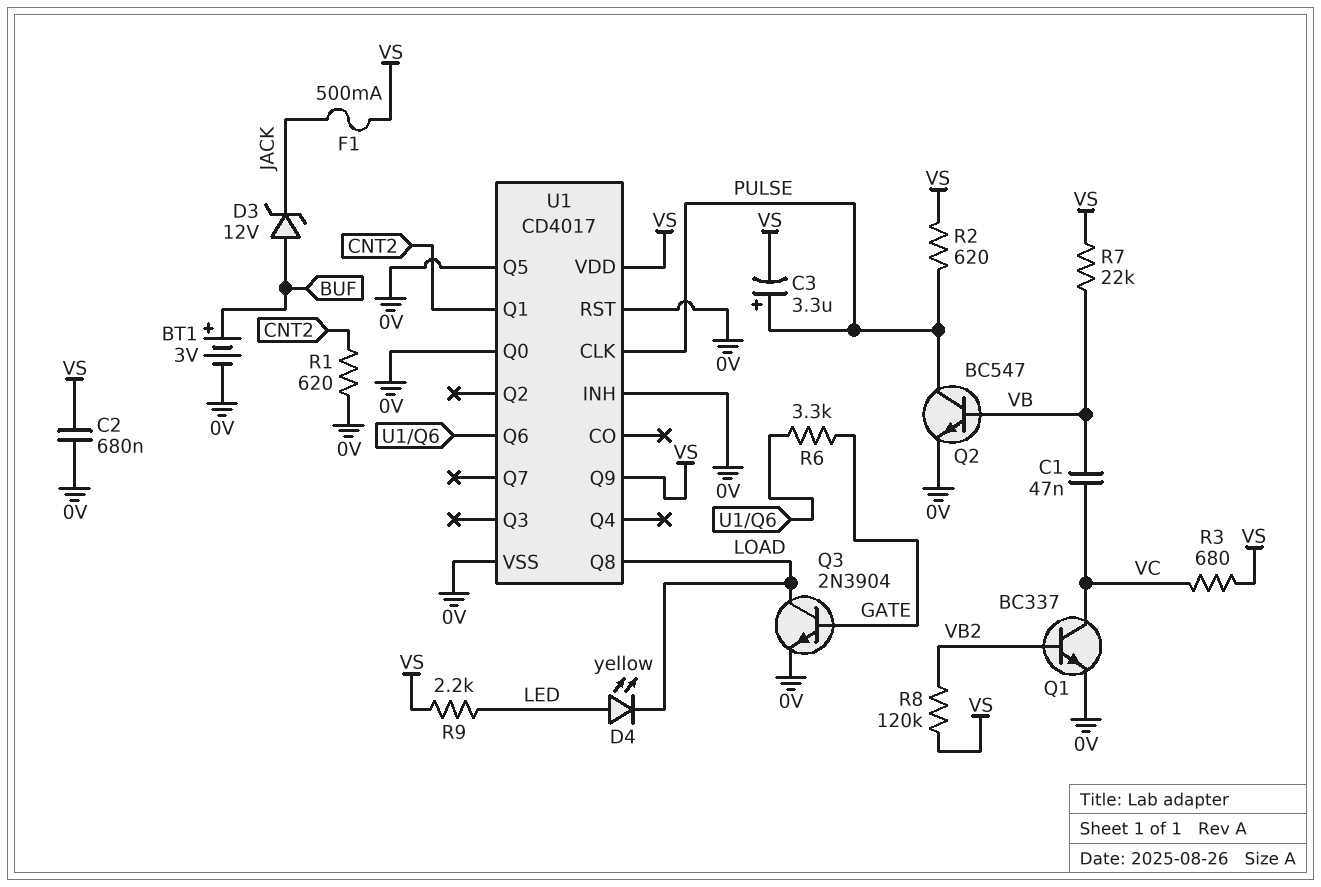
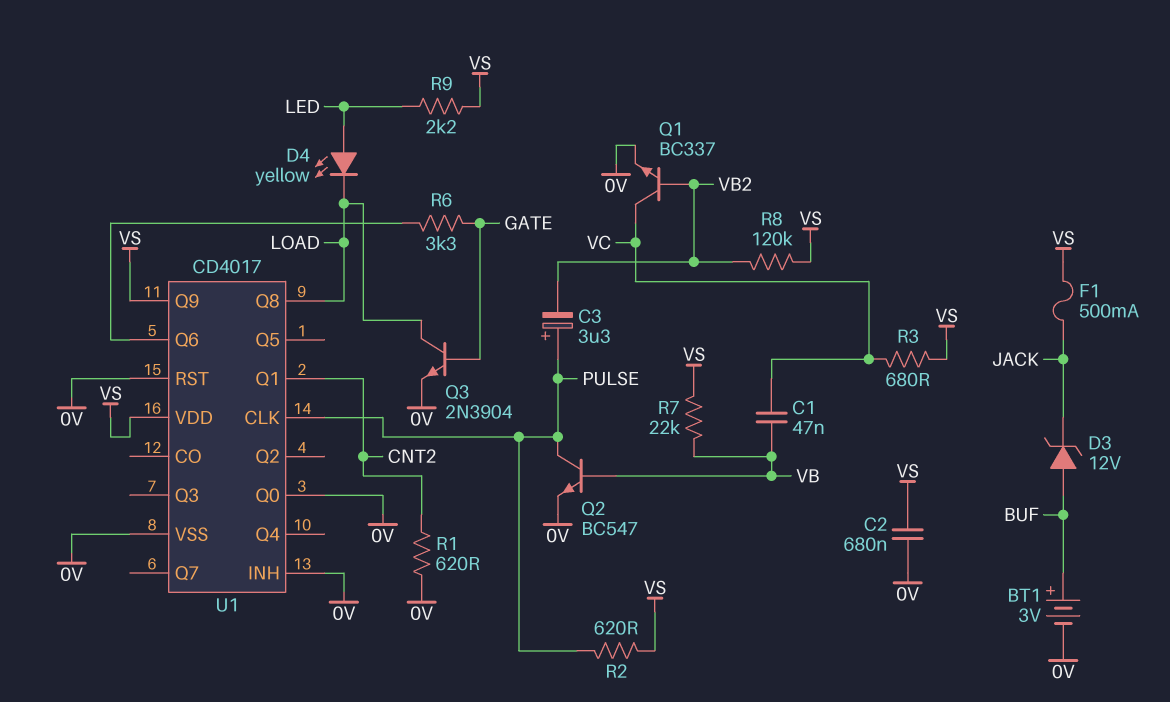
C3: 3.3uF (plus PULSE, minus VS) -> 3.3uF (plus PULSE, minus VB2)
U1 pin Q5: 0V -> none

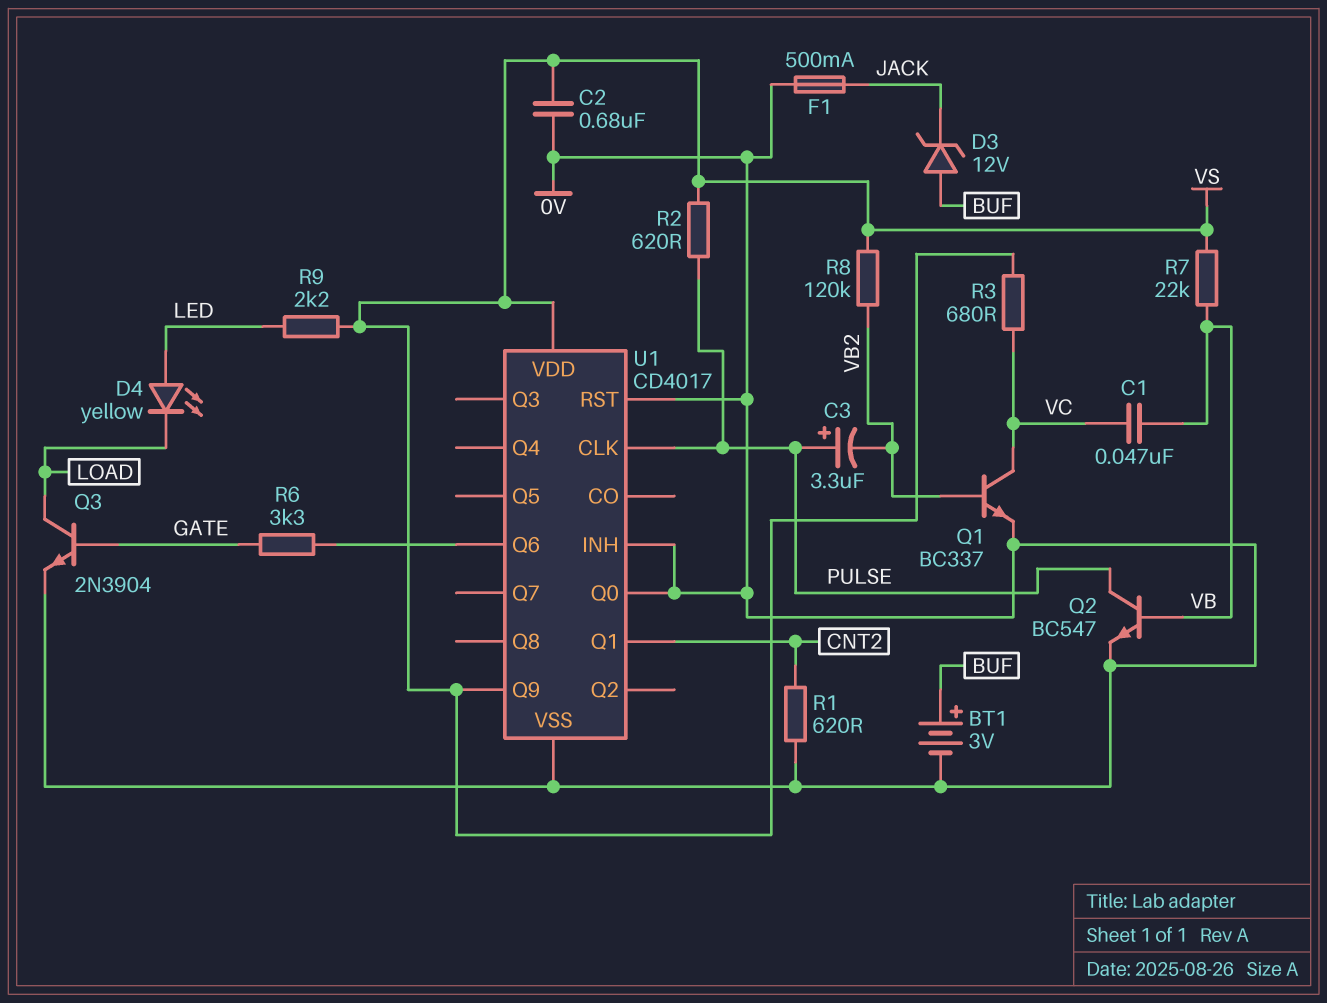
F1: 500mA (JACK, VS) -> 500mA (0V, JACK)
U1 pin Q8: LOAD -> none

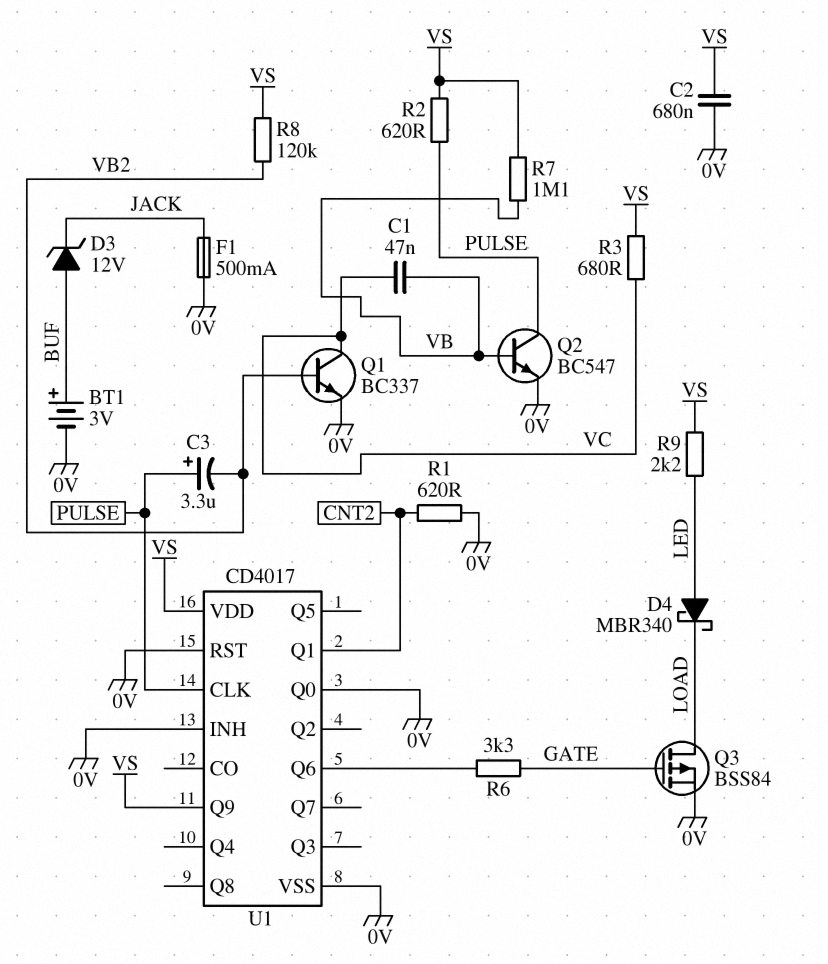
D4: LED yellow (A LED, K LOAD) -> schottky MBR340 (A LED, K LOAD)
Q3: NPN 2N3904 (B GATE, C LOAD, E 0V) -> PMOS BSS84 (G GATE, D LOAD, S 0V)
R7: 22k (VB, VS) -> 1.1M (VB, VS)

